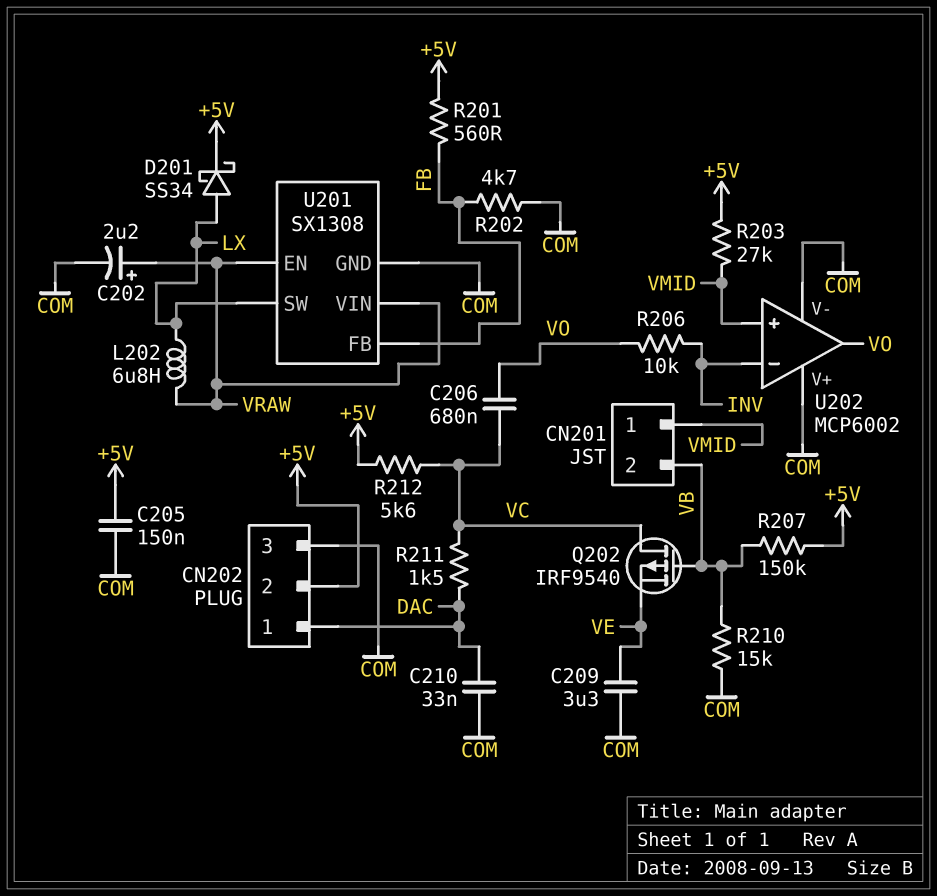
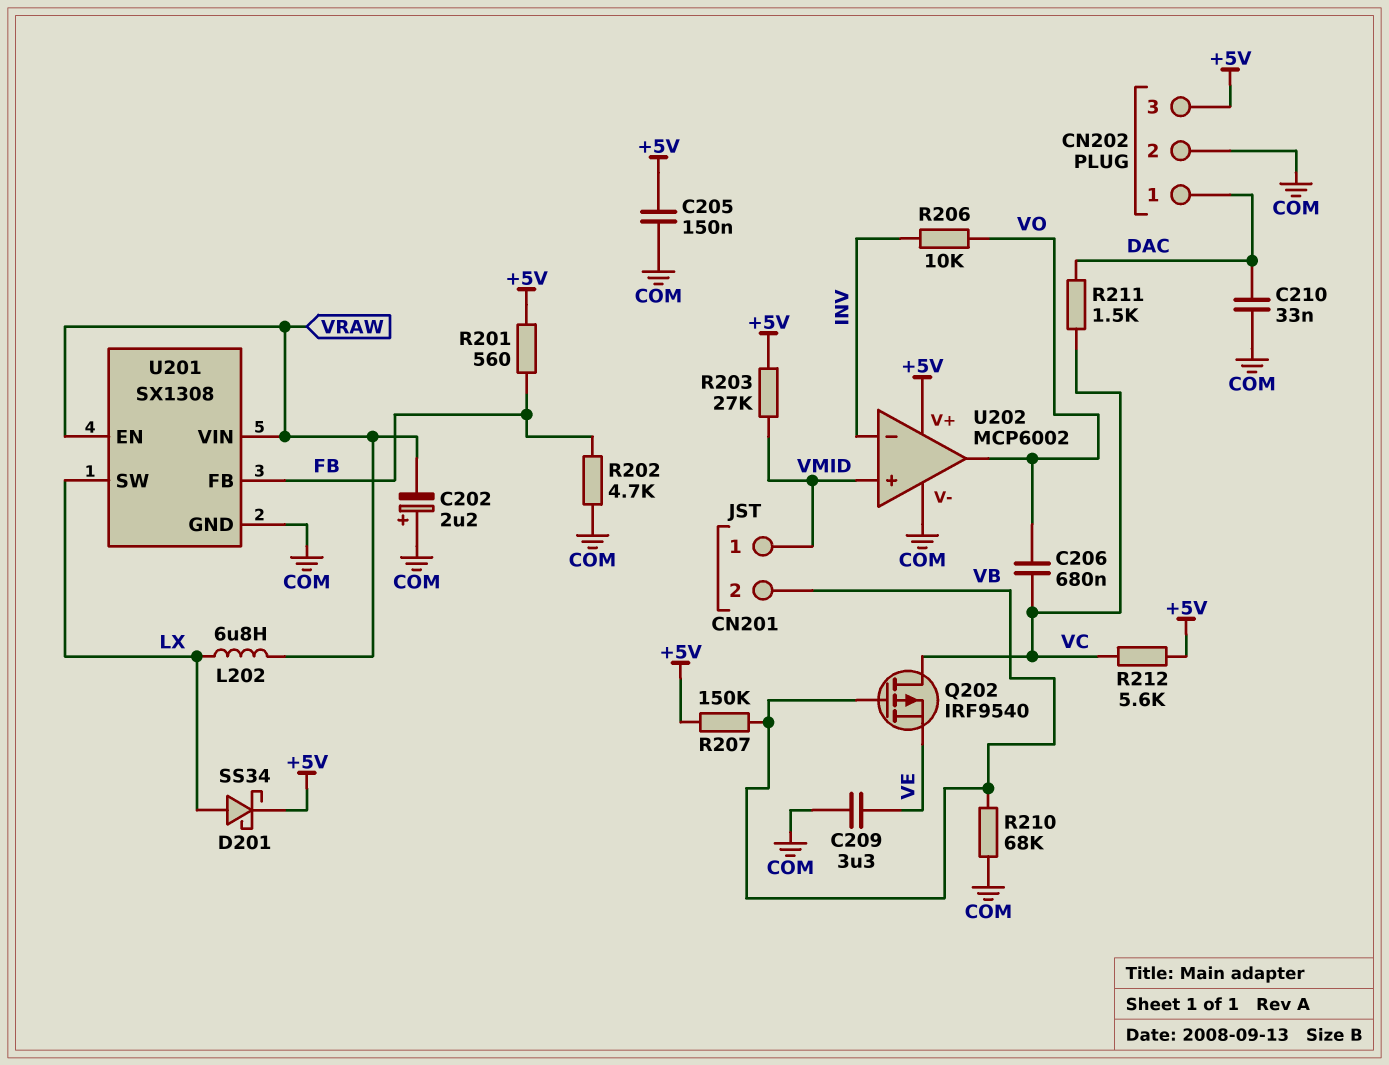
C202: 2.2uF (plus VRAW, minus COM) -> 2.2uF (plus COM, minus VRAW)
CN202 pin 2: +5V -> COM
CN202 pin 3: COM -> +5V
R210: 15k (COM, VB) -> 68k (COM, VB)
U202 pin V+: COM -> +5V

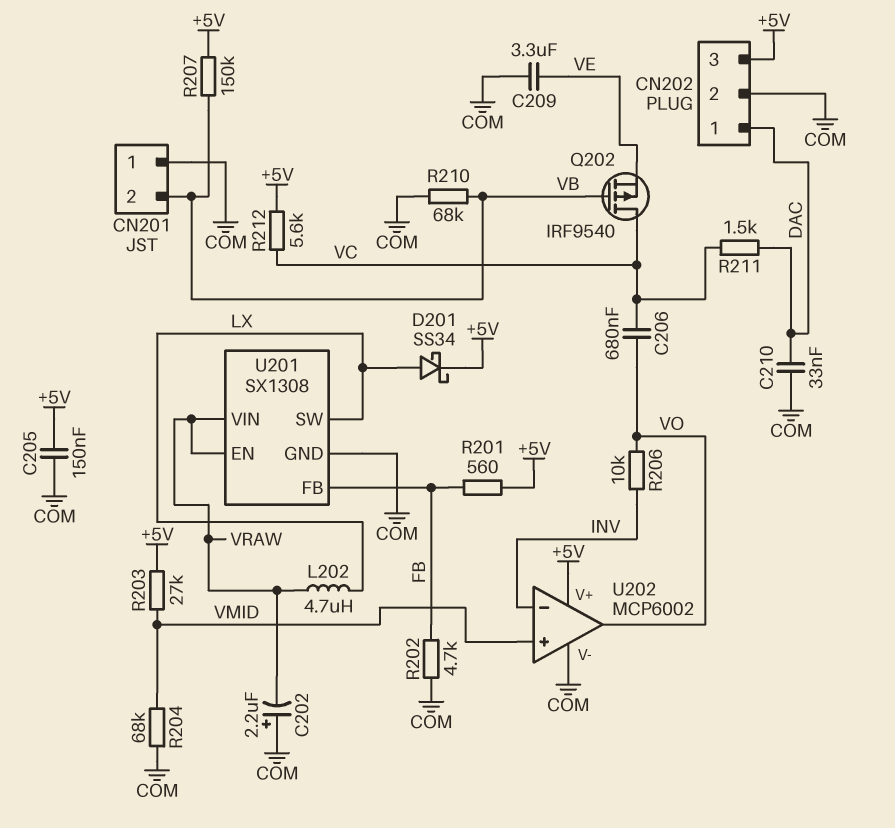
CN201 pin 1: VMID -> COM
L202: 6.8uH (LX, VRAW) -> 4.7uH (LX, VRAW)
R204: none -> 68k (COM, VMID)

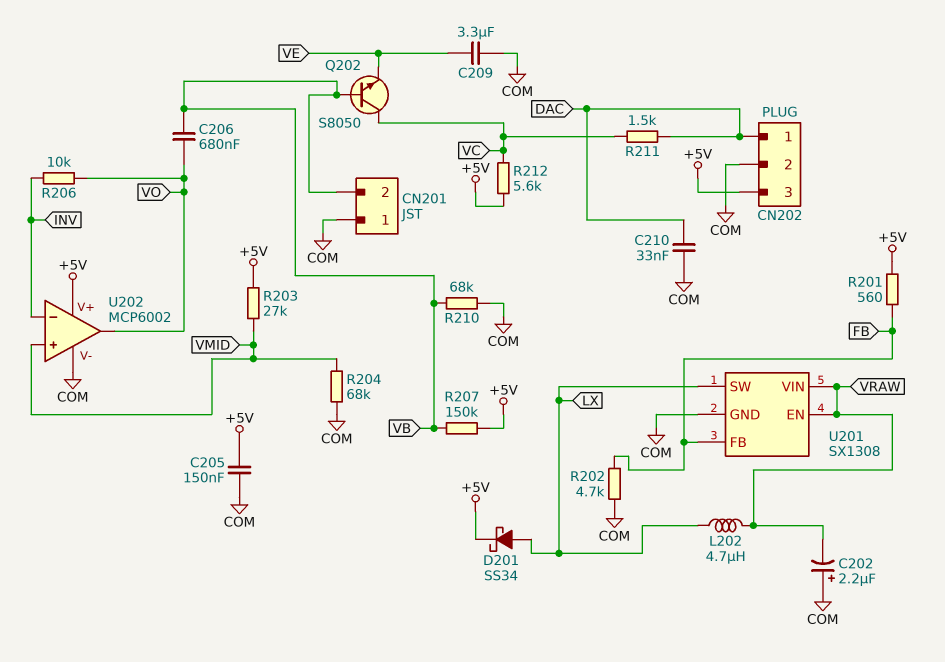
C206: 680nF (VC, VO) -> 680nF (VB, VO)
Q202: PMOS IRF9540 (G VB, D VC, S VE) -> NPN S8050 (B VB, C VC, E VE)

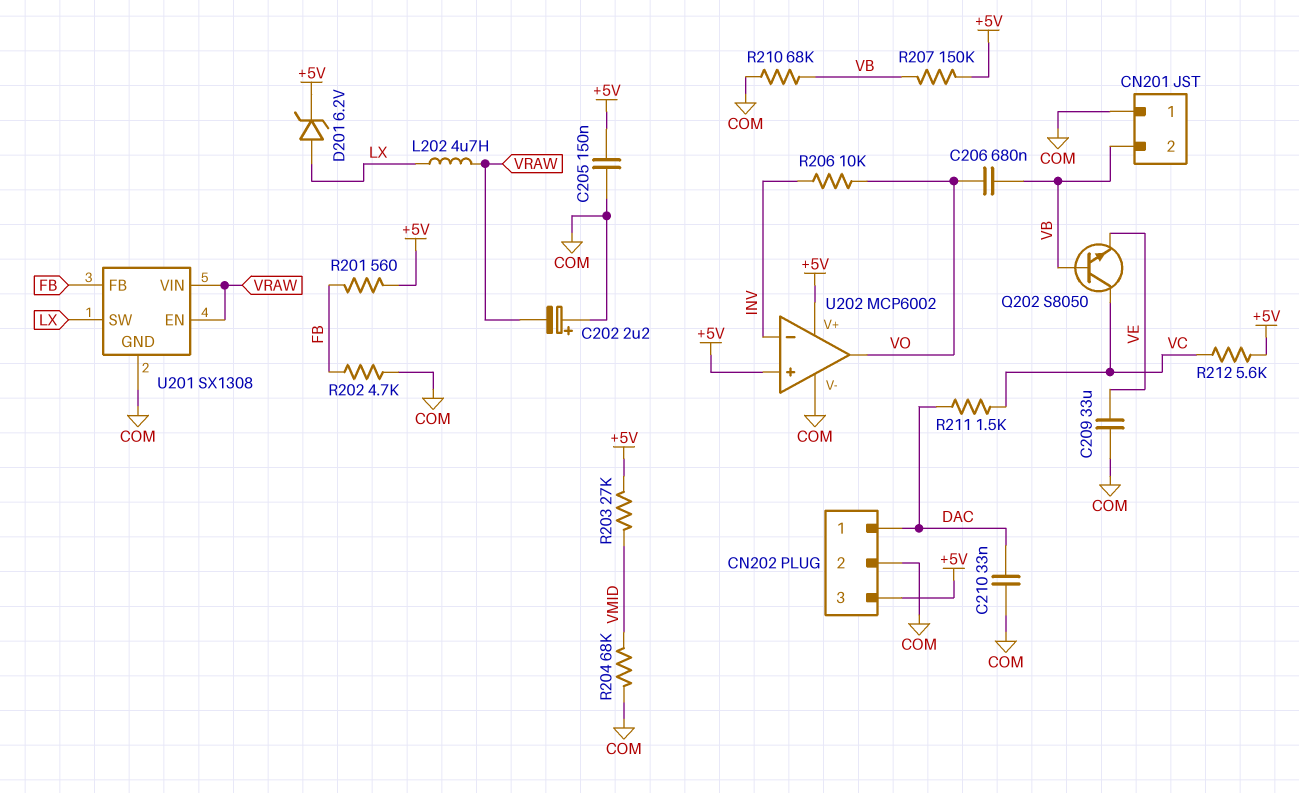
C209: 3.3uF (COM, VE) -> 33uF (COM, VE)
D201: schottky SS34 (A LX, K +5V) -> zener 6.2V (A LX, K +5V)
U202 pin in+: VMID -> +5V

